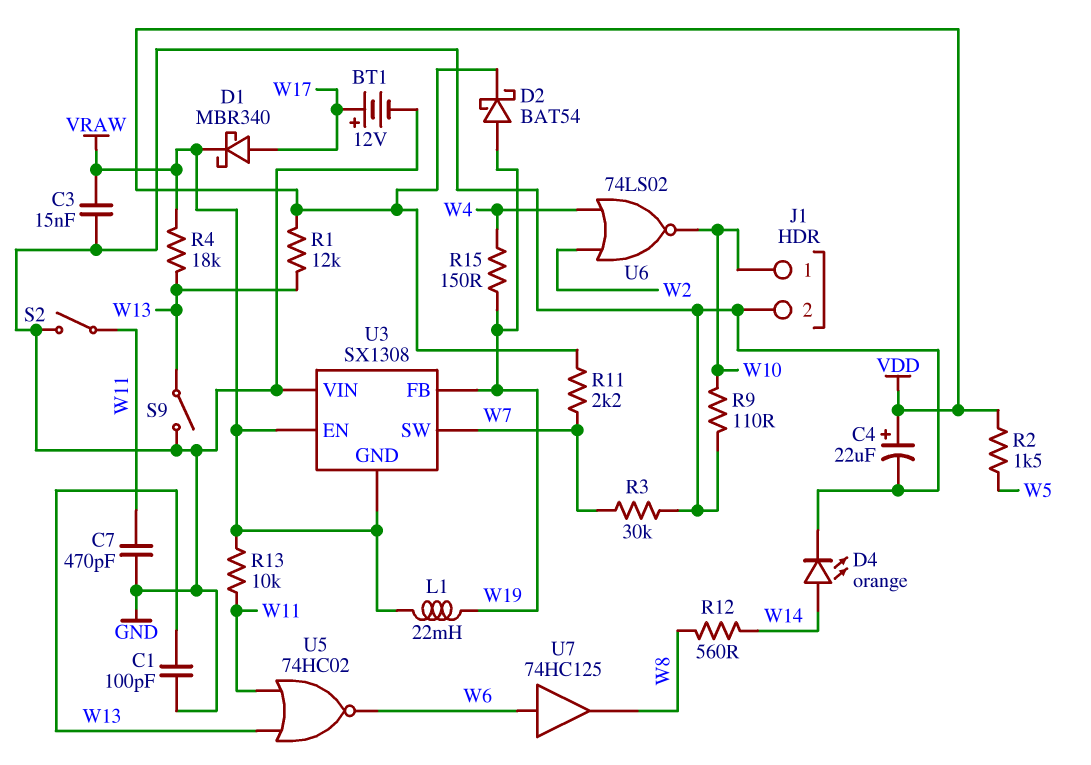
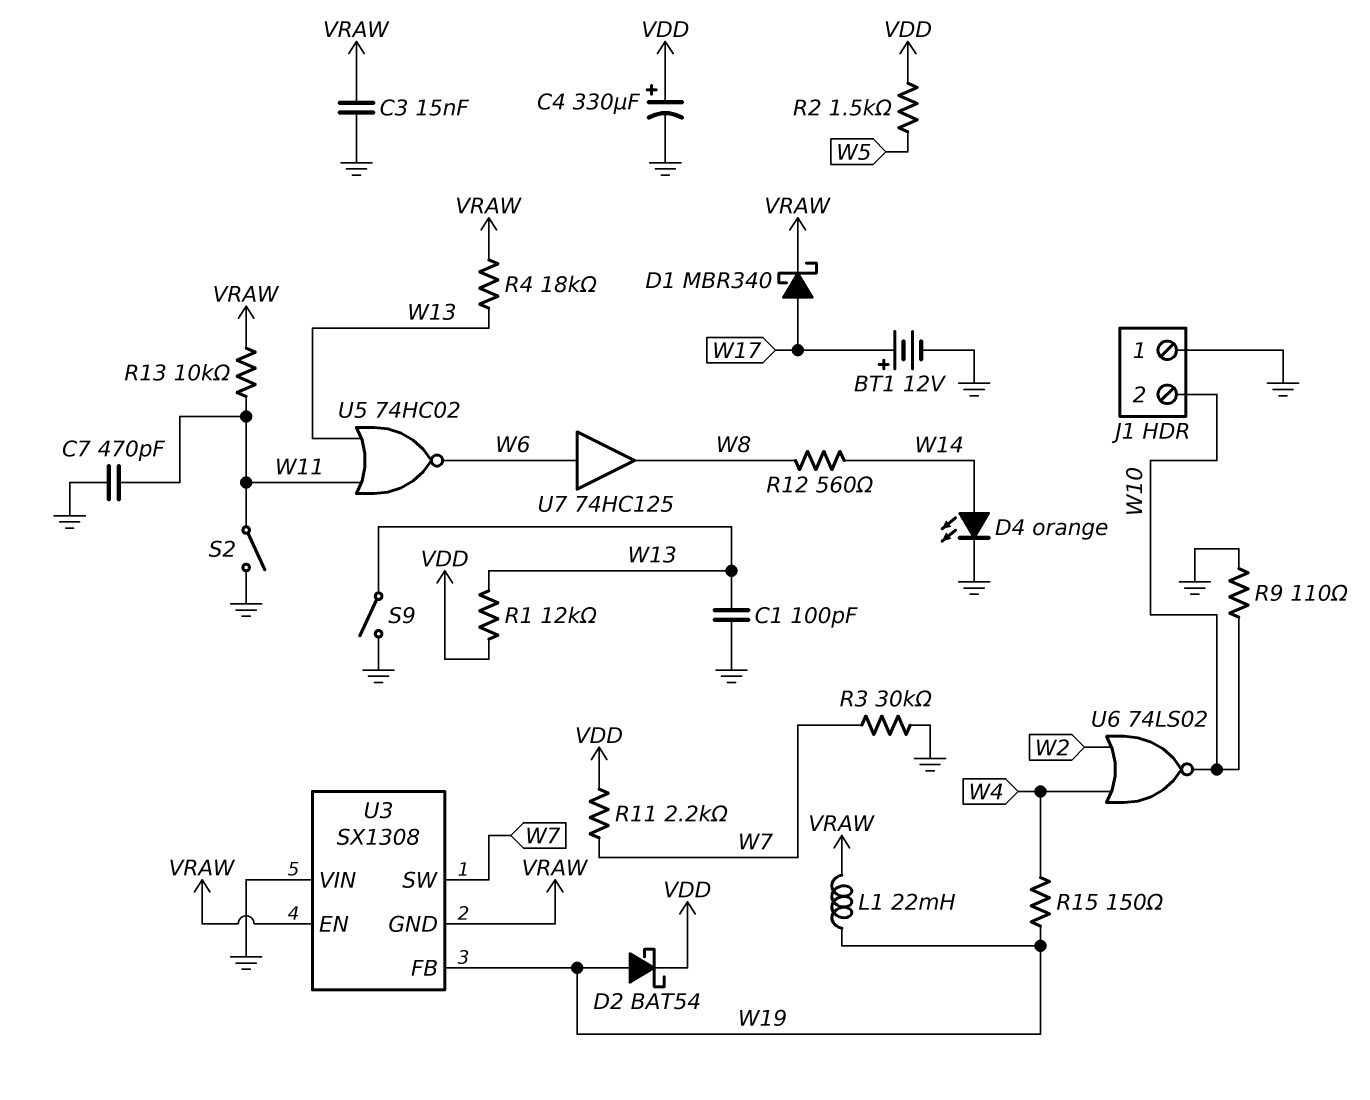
C4: 22uF (plus VDD, minus GND) -> 330uF (plus VDD, minus GND)
J1 pin 1: W10 -> GND
J1 pin 2: GND -> W10

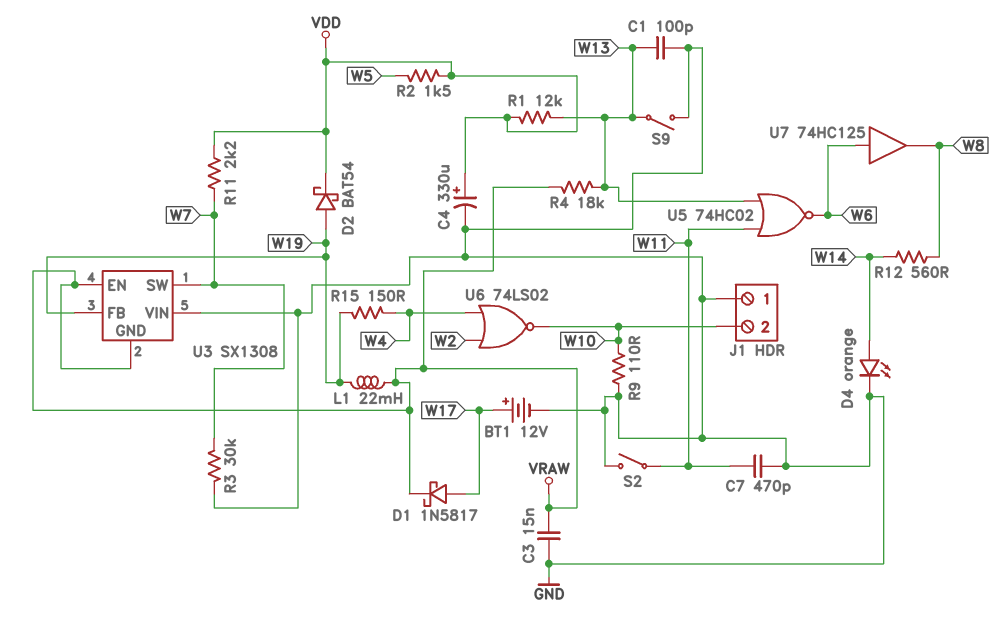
D1: schottky MBR340 (A W17, K VRAW) -> schottky 1N5817 (A W17, K VRAW)
R13: 10k (VRAW, W11) -> none

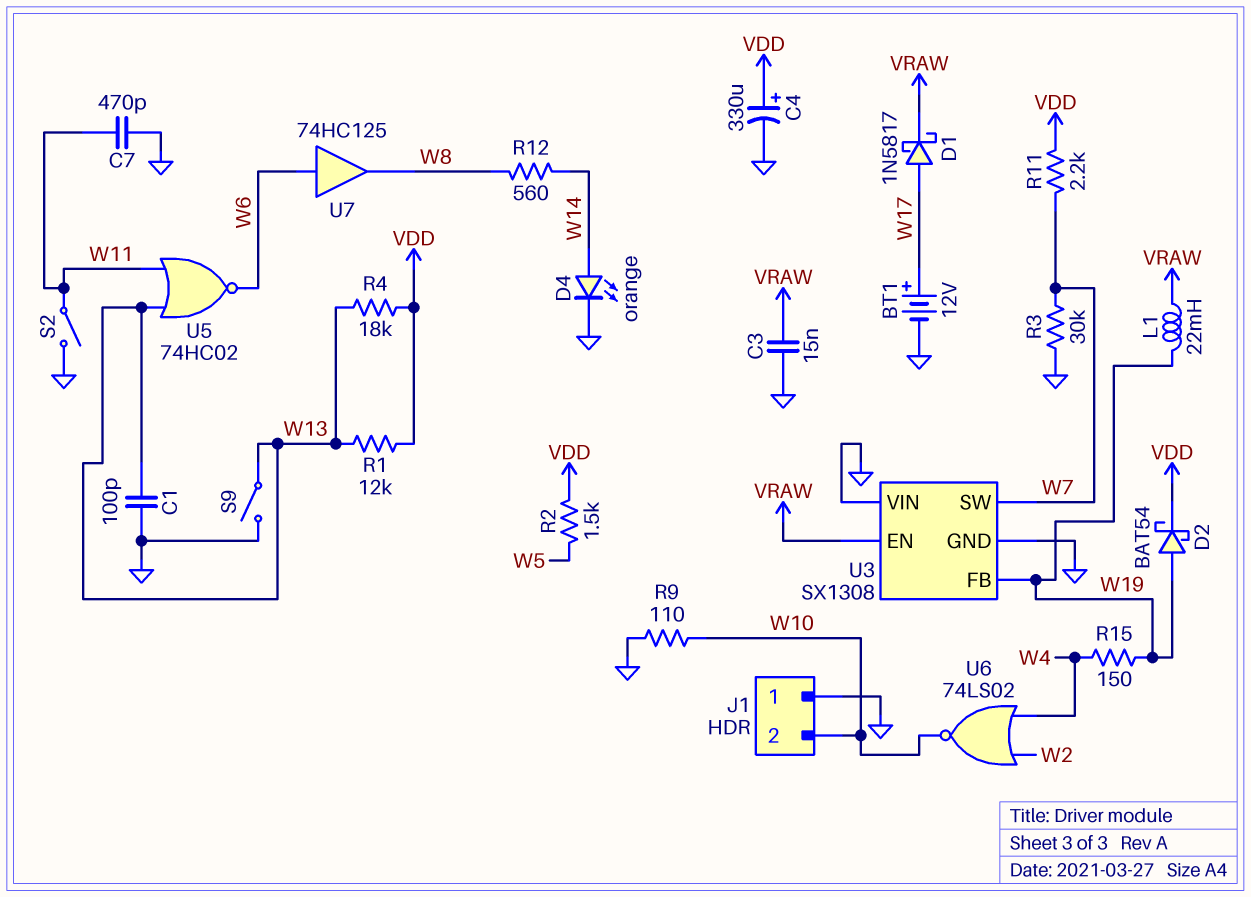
R4: 18k (VRAW, W13) -> 18k (VDD, W13)
U3 pin GND: VRAW -> GND

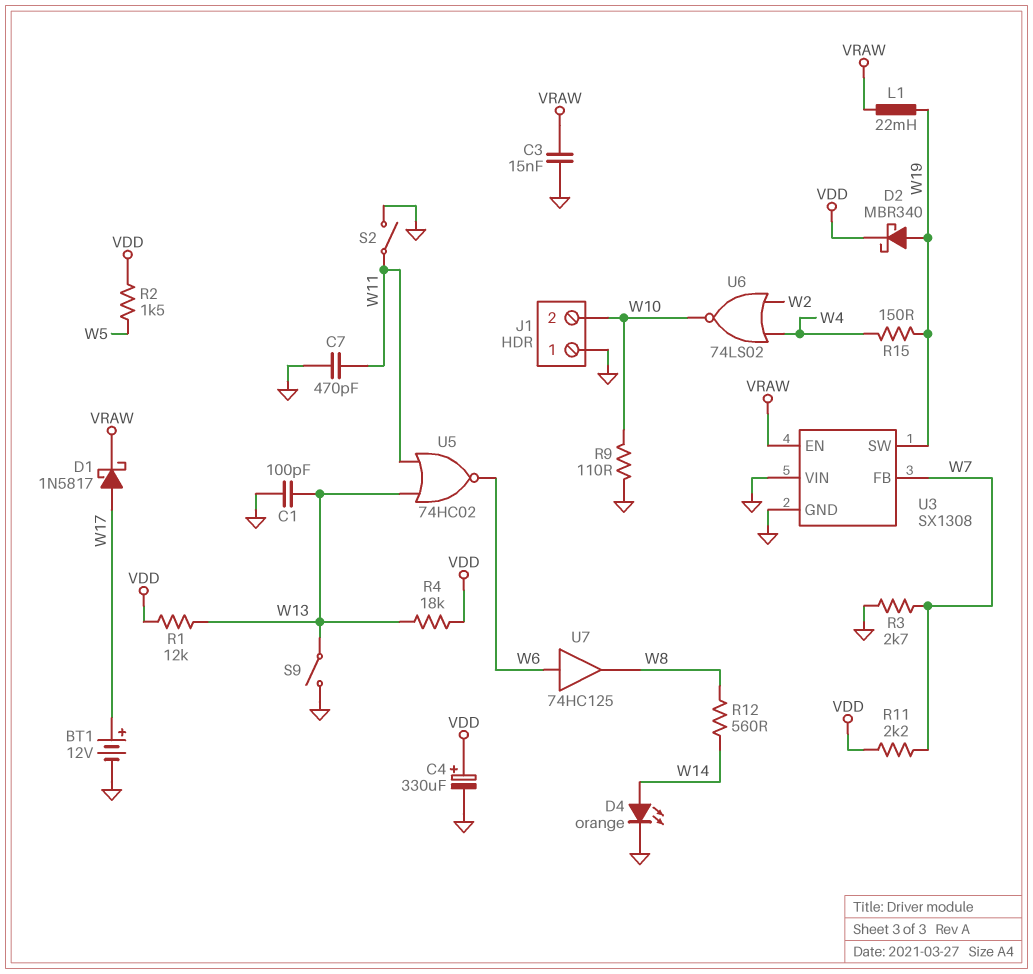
D2: schottky BAT54 (A W19, K VDD) -> schottky MBR340 (A W19, K VDD)
R3: 30k (GND, W7) -> 2.7k (GND, W7)
U3 pin FB: W19 -> W7
U3 pin SW: W7 -> W19

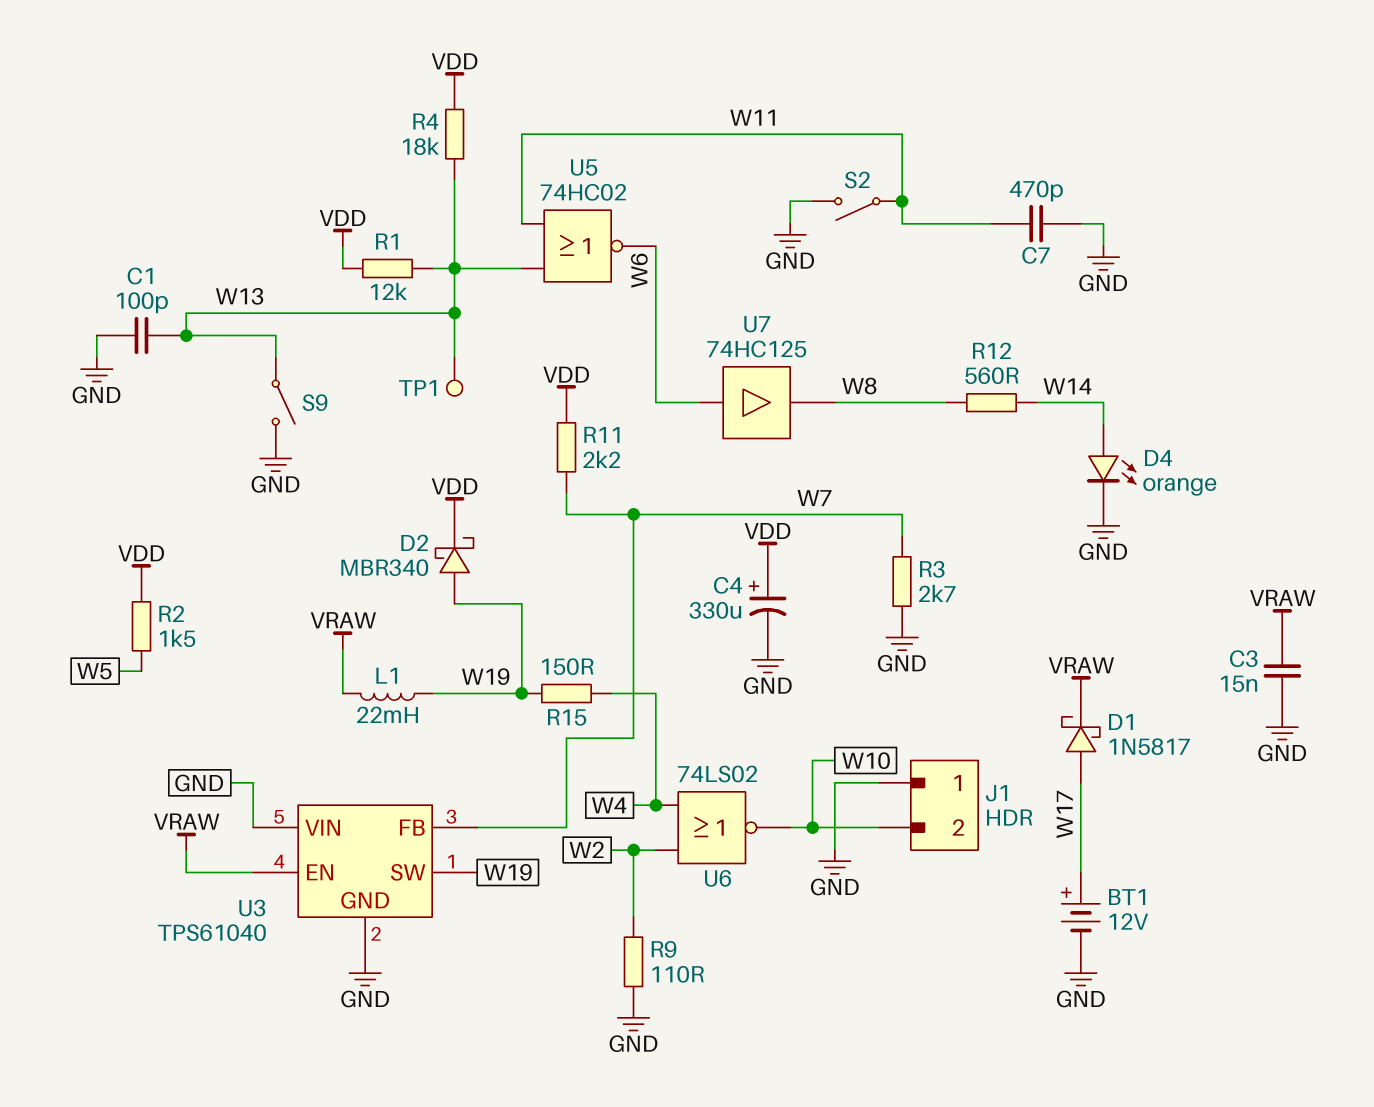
R9: 110 (GND, W10) -> 110 (GND, W2)
TP1: none -> test point (W13)
U3: SX1308 -> TPS61040

